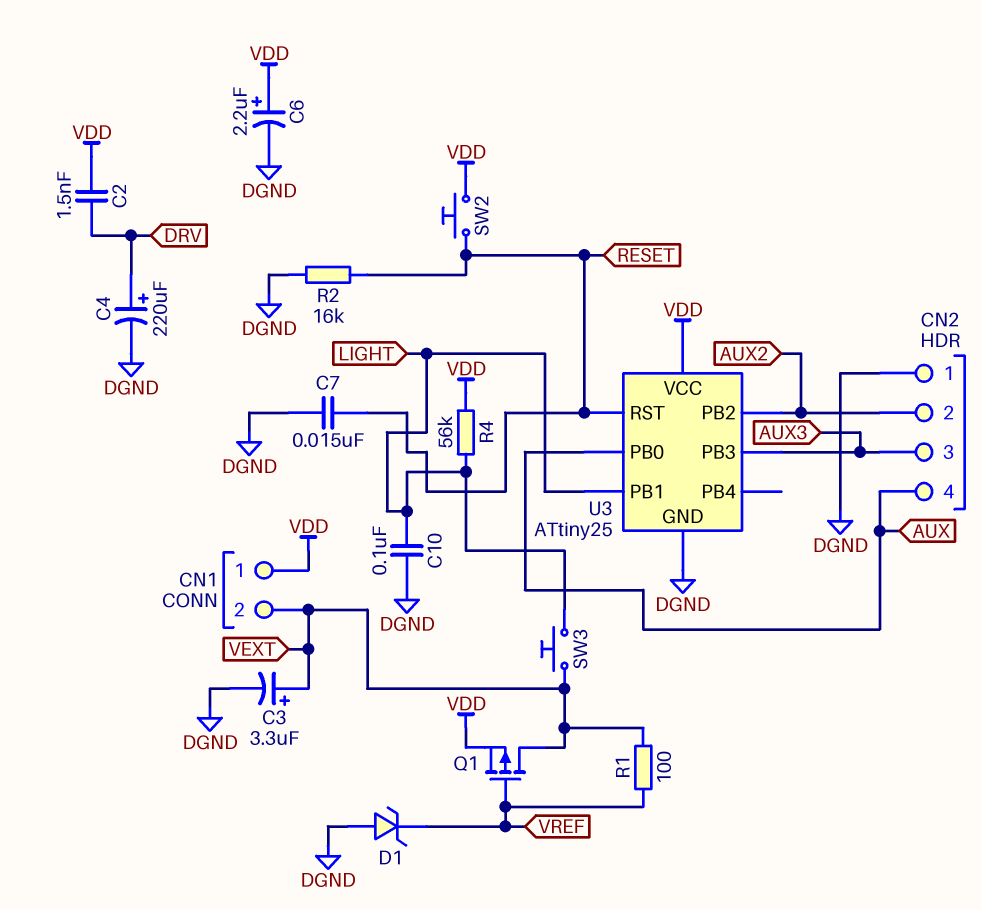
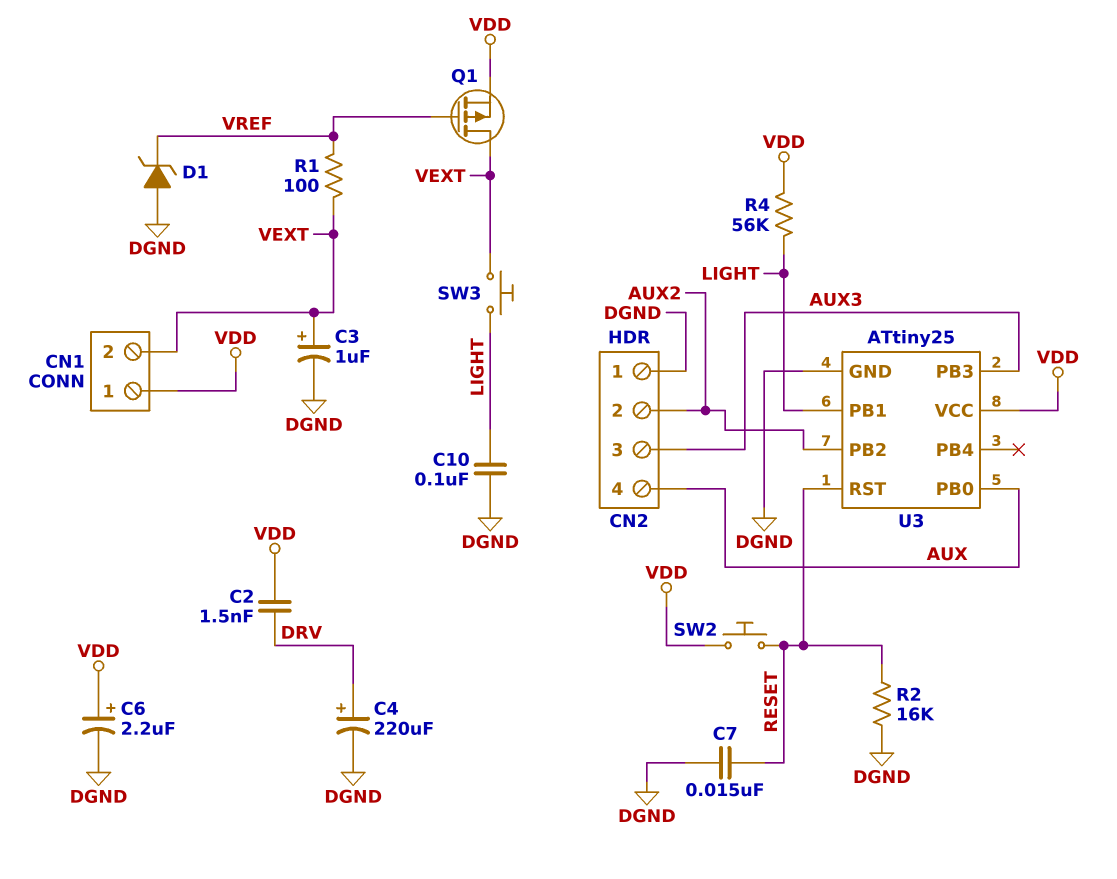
C3: 3.3uF (plus VEXT, minus DGND) -> 1uF (plus VEXT, minus DGND)

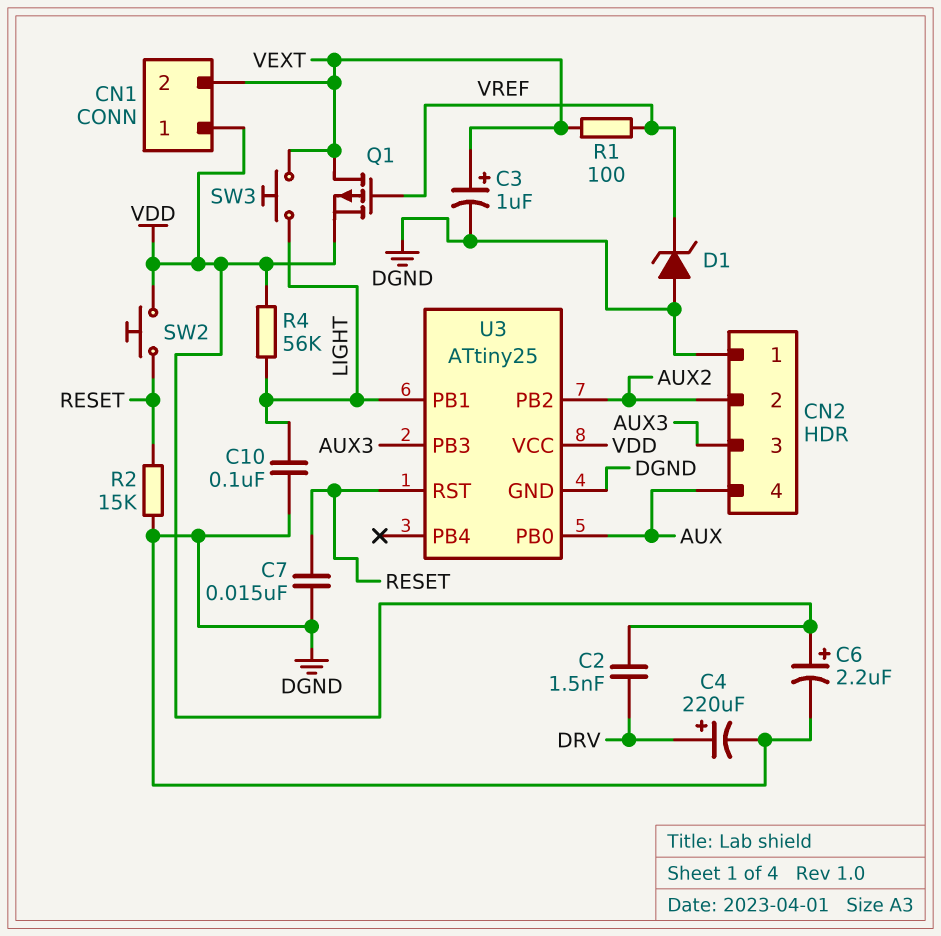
R2: 16k (DGND, RESET) -> 15k (DGND, RESET)

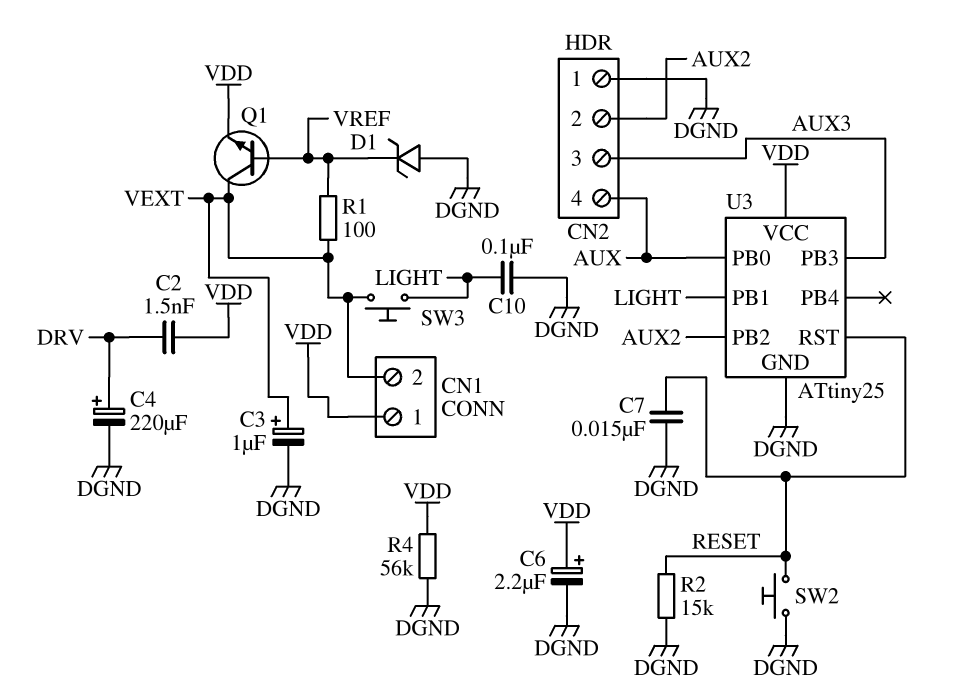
Q1: PMOS (G VREF, D VEXT, S VDD) -> NPN (B VREF, C VEXT, E VDD)
R4: 56k (LIGHT, VDD) -> 56k (DGND, VDD)
SW2: button (RESET, VDD) -> button (DGND, RESET)

